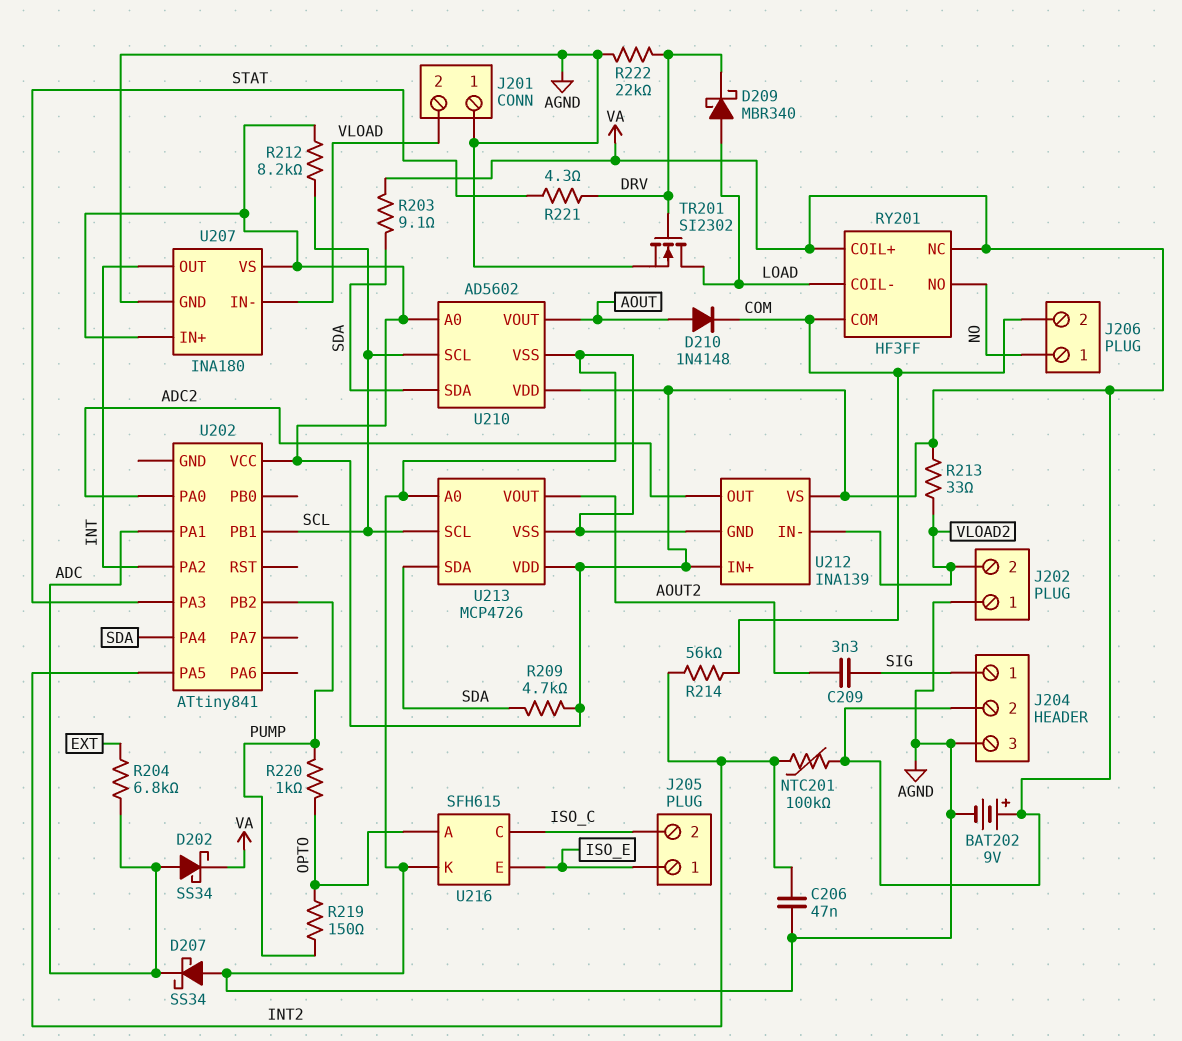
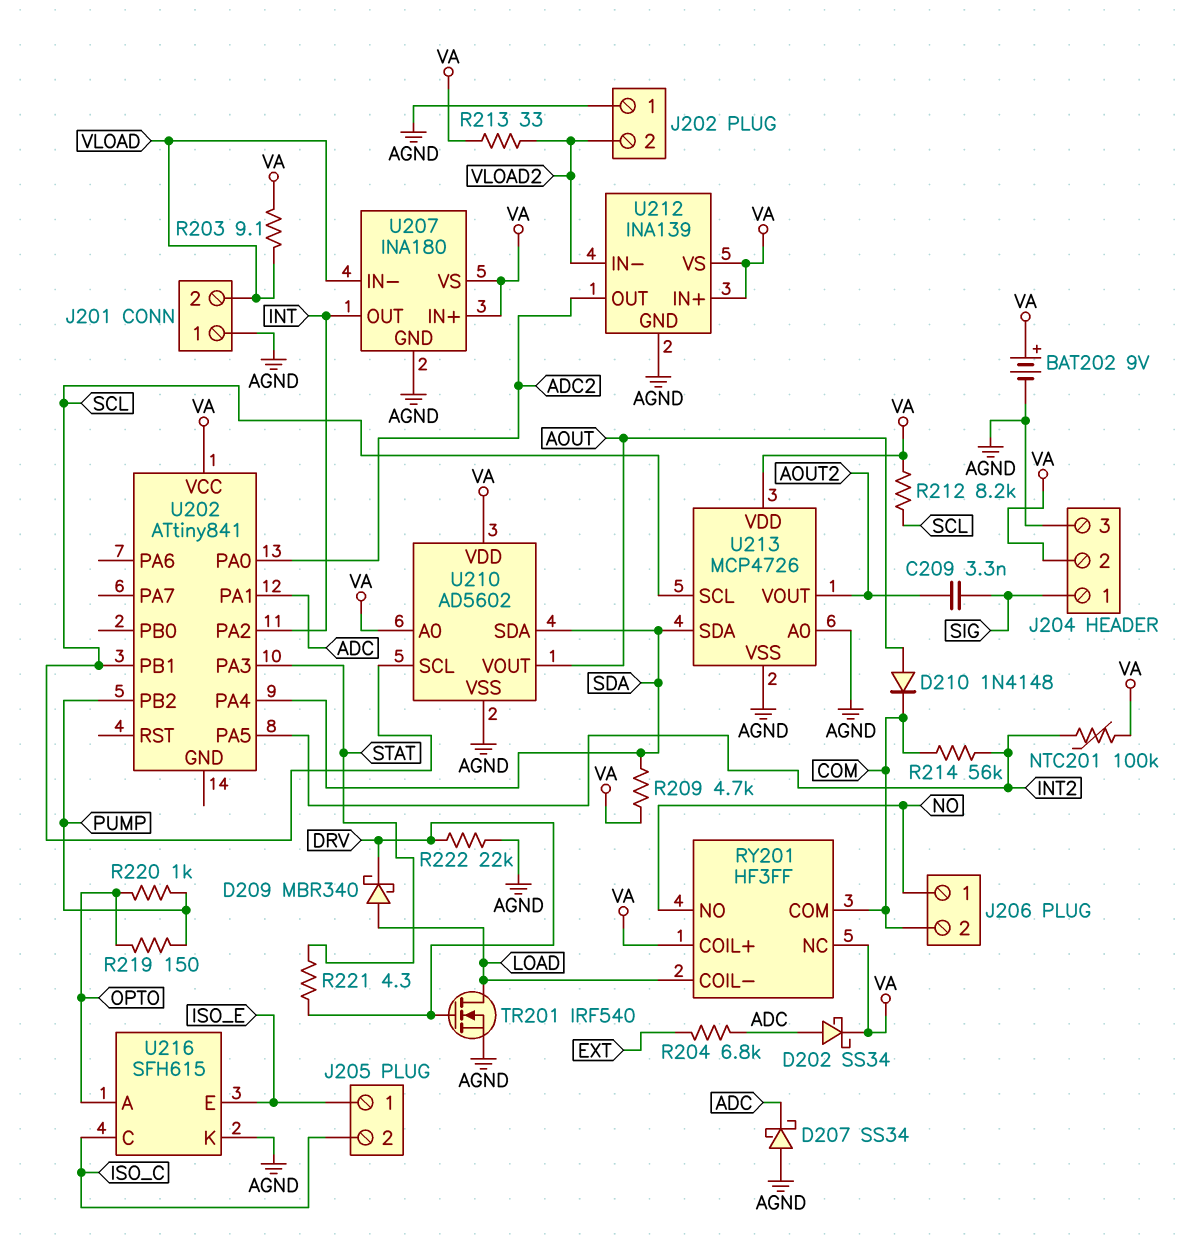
C206: 47nF (AGND, INT2) -> none
R203: 9.1 (SDA, VA) -> 9.1 (VA, VLOAD)
TR201: NMOS SI2302 (G DRV, D LOAD, S AGND) -> NMOS IRF540 (G DRV, D LOAD, S AGND)

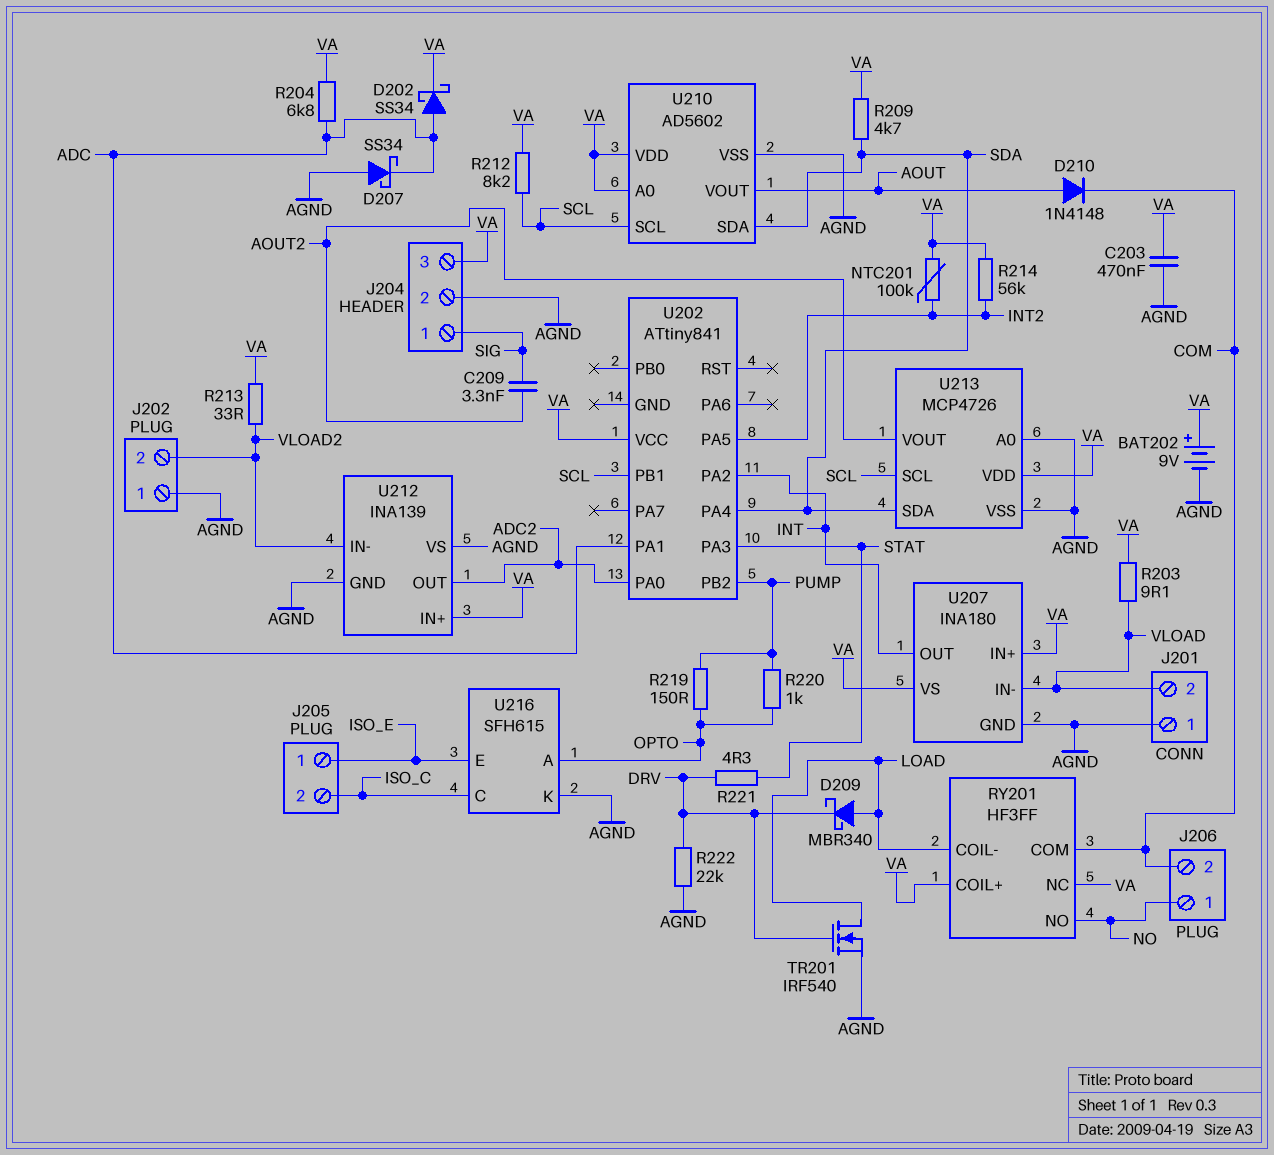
C203: none -> 470nF (AGND, VA)
J204 pin 2: VA -> AGND
J204 pin 3: AGND -> VA
R204: 6.8k (ADC, EXT) -> 6.8k (ADC, VA)
R214: 56k (COM, INT2) -> 56k (INT2, VA)
U212 pin VS: VA -> AGND

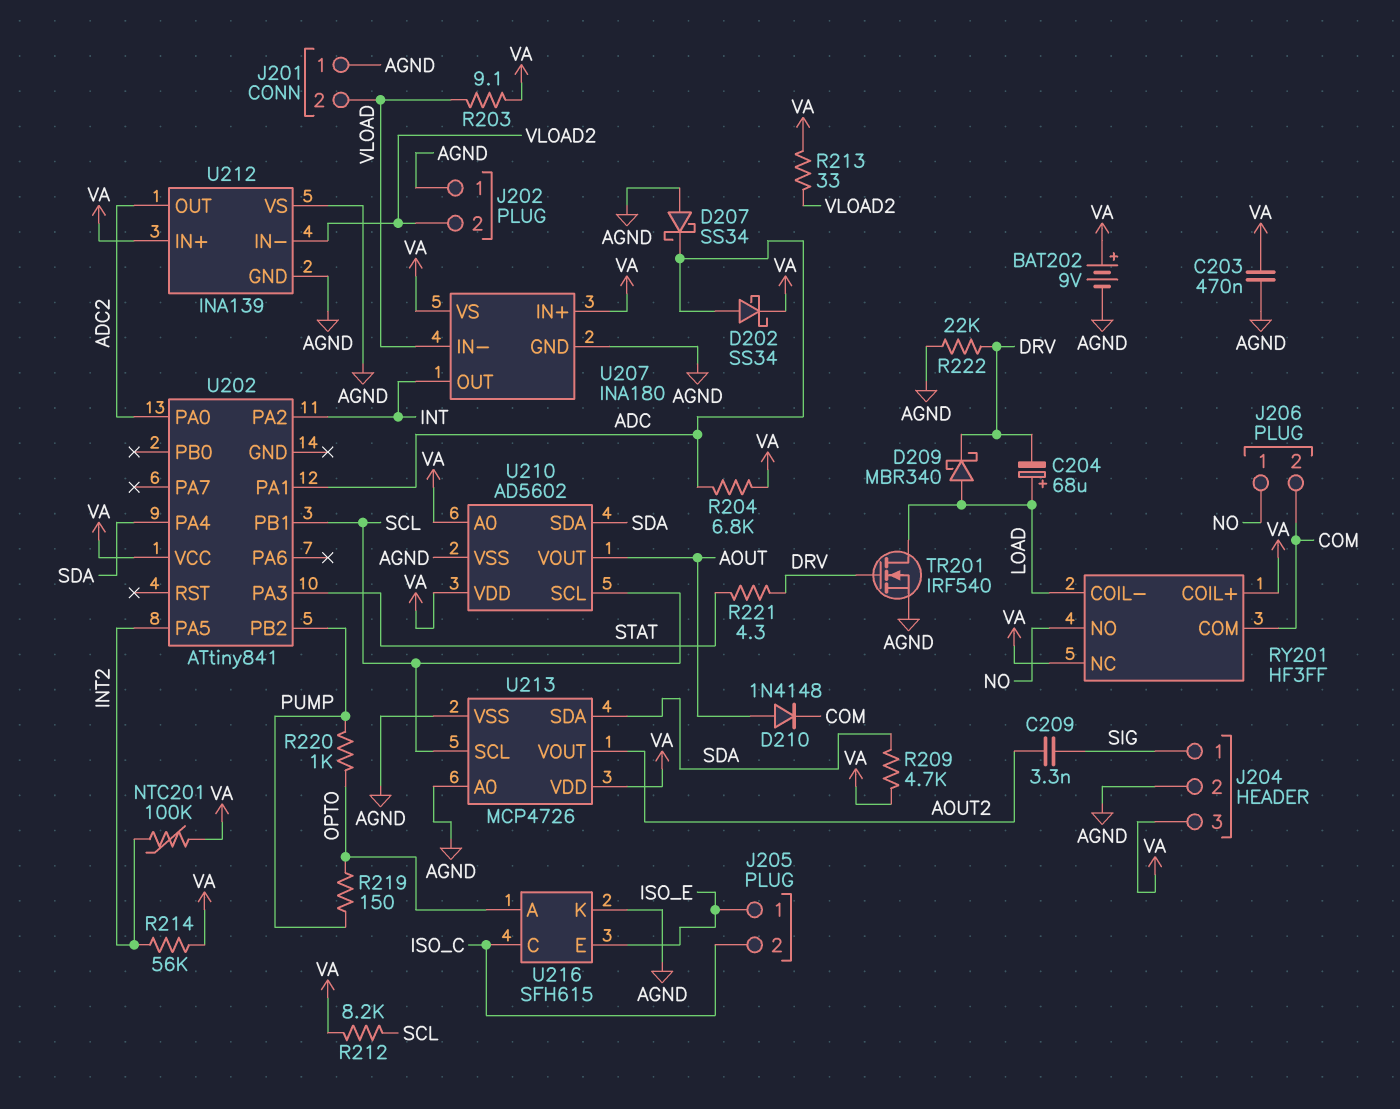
C204: none -> 68uF (plus LOAD, minus DRV)

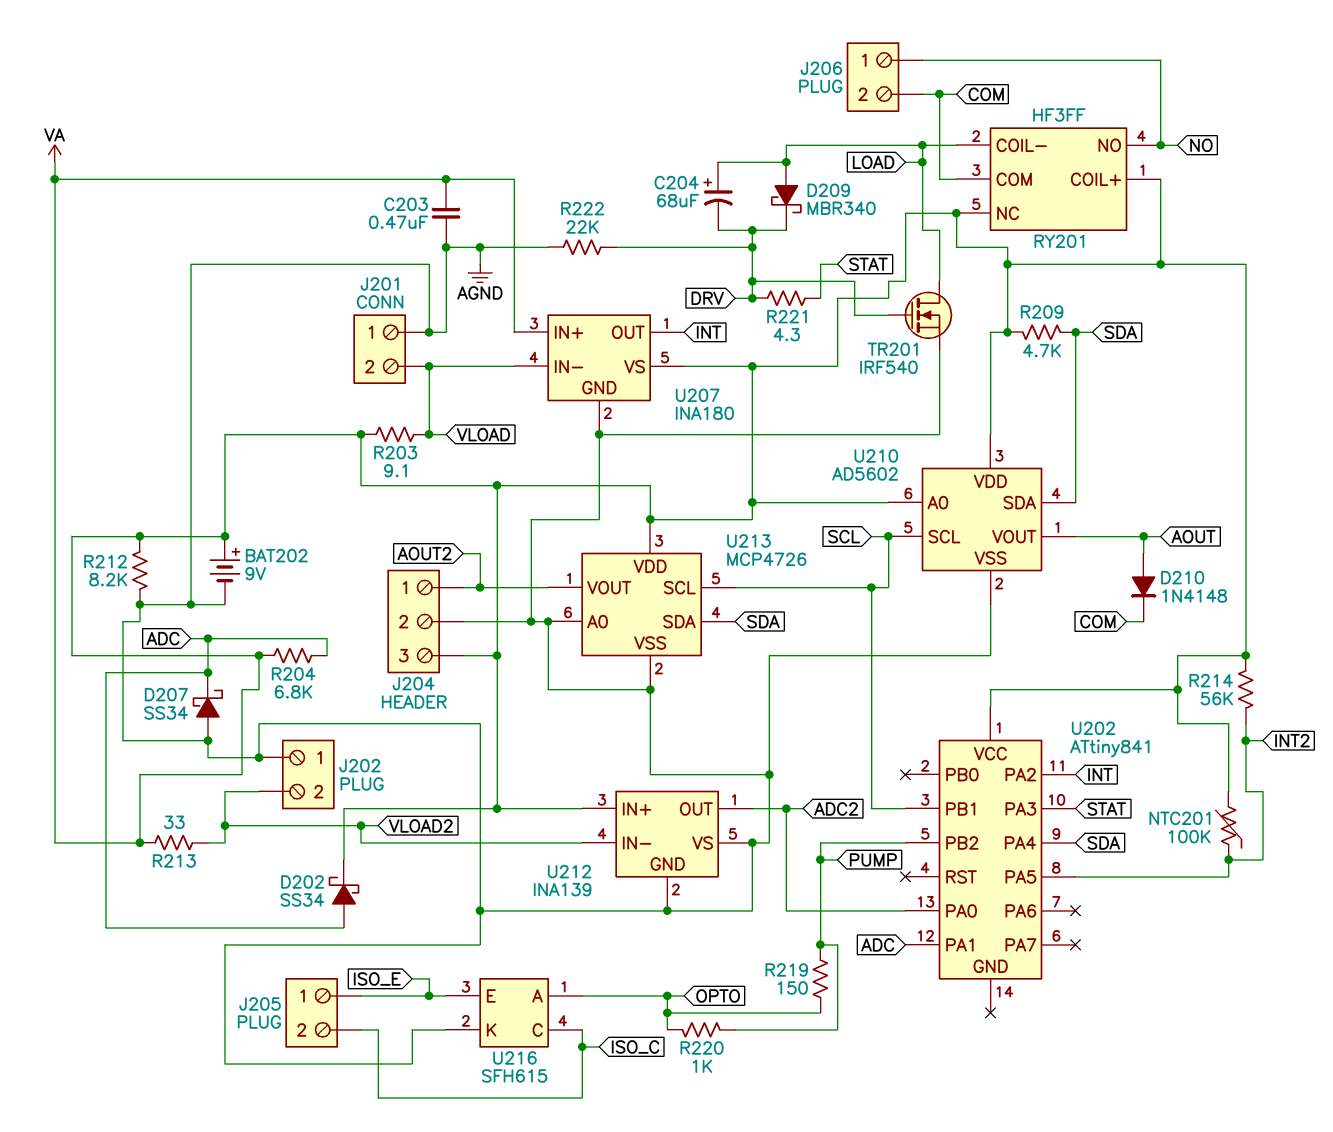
C209: 3.3nF (AOUT2, SIG) -> none
J204 pin 1: SIG -> AOUT2
R212: 8.2k (SCL, VA) -> 8.2k (AGND, VA)

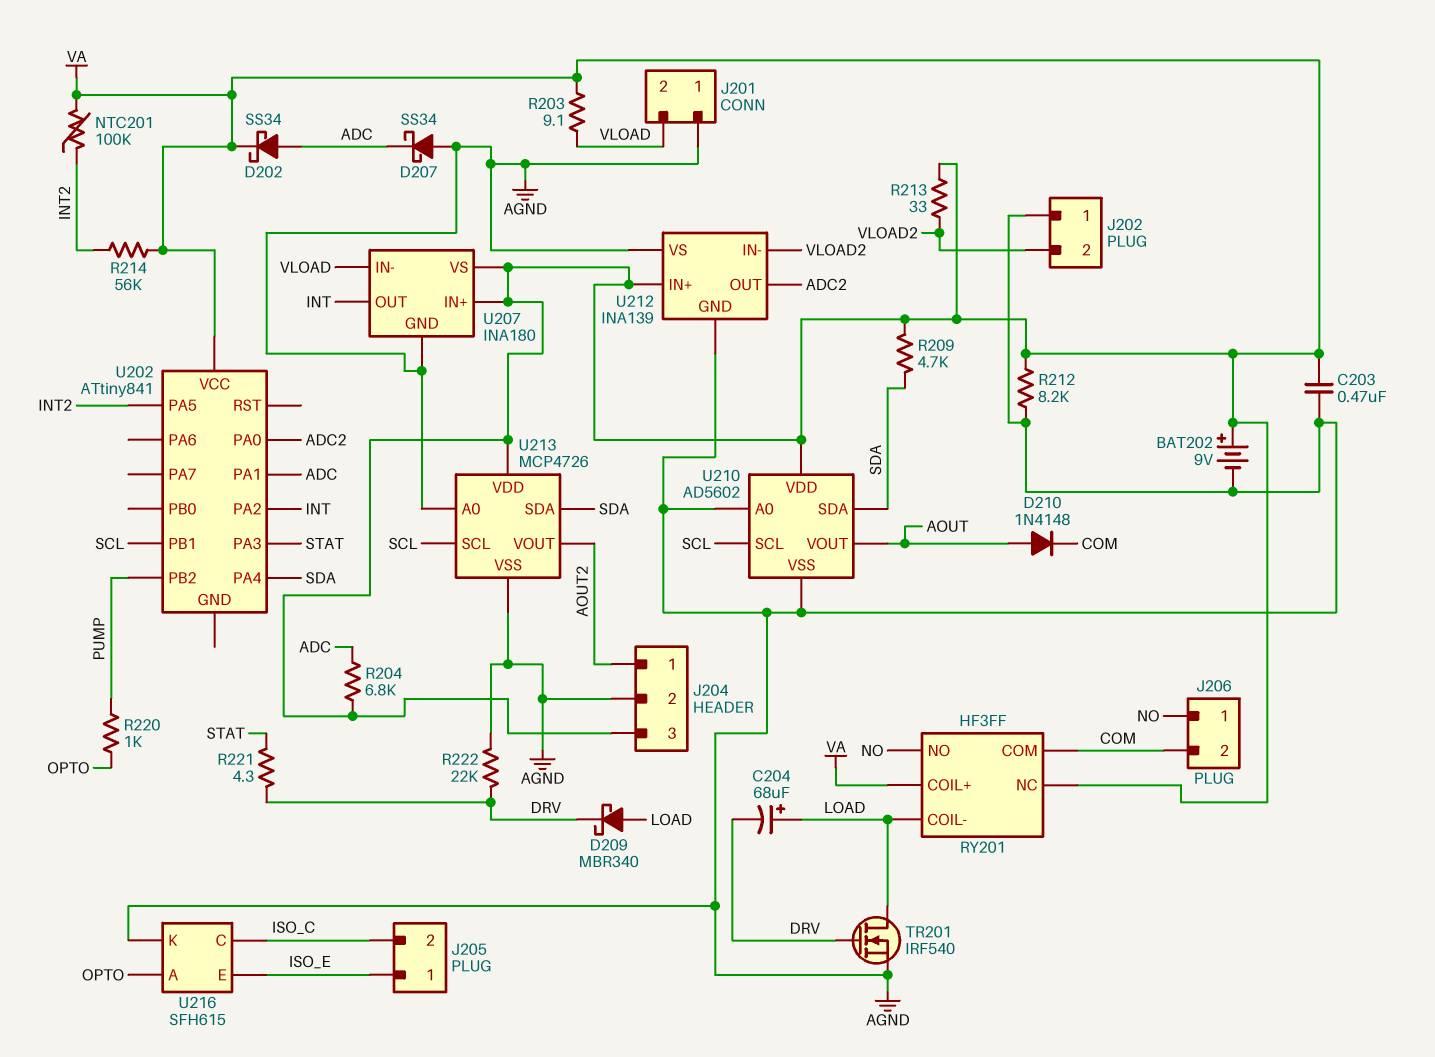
R219: 150 (OPTO, PUMP) -> none
U210 pin A0: VA -> AGND

